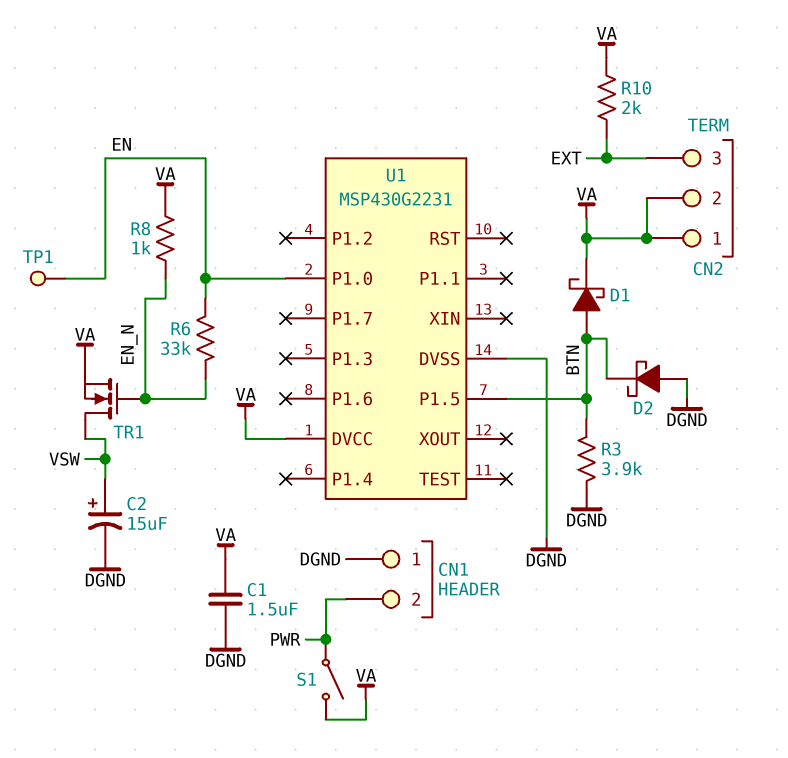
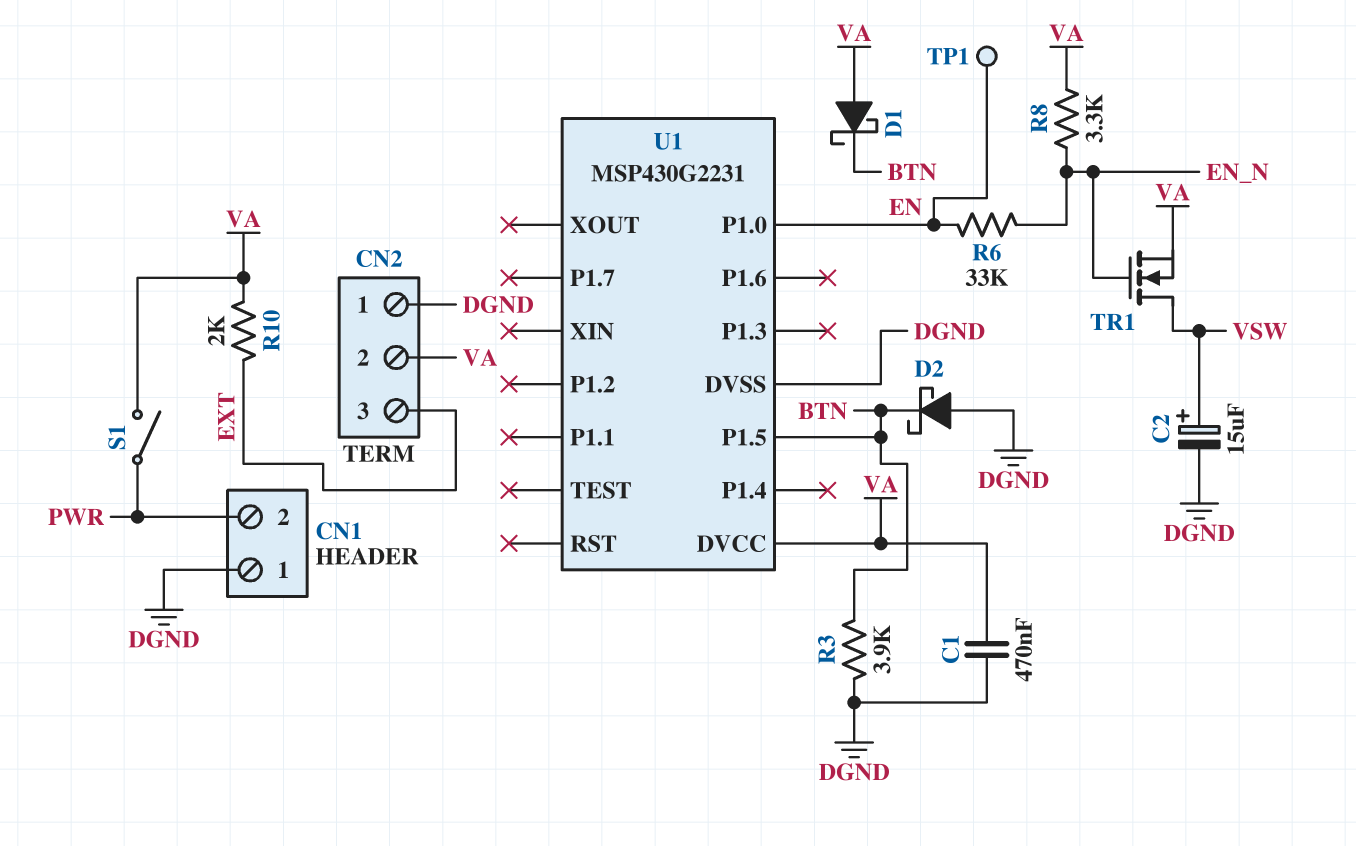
C1: 1.5uF (DGND, VA) -> 470nF (DGND, VA)
CN2 pin 1: VA -> DGND
D1: schottky (A BTN, K VA) -> schottky (A VA, K BTN)
R8: 1k (EN_N, VA) -> 3.3k (EN_N, VA)

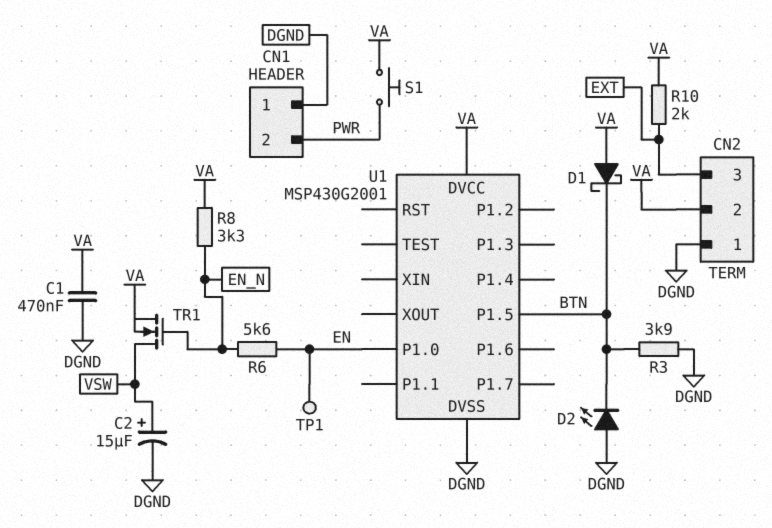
D2: schottky (A DGND, K BTN) -> LED (A DGND, K BTN)
R6: 33k (EN, EN_N) -> 5.6k (EN, EN_N)
S1: switch (PWR, VA) -> button (PWR, VA)
U1: MSP430G2231 -> MSP430G2001

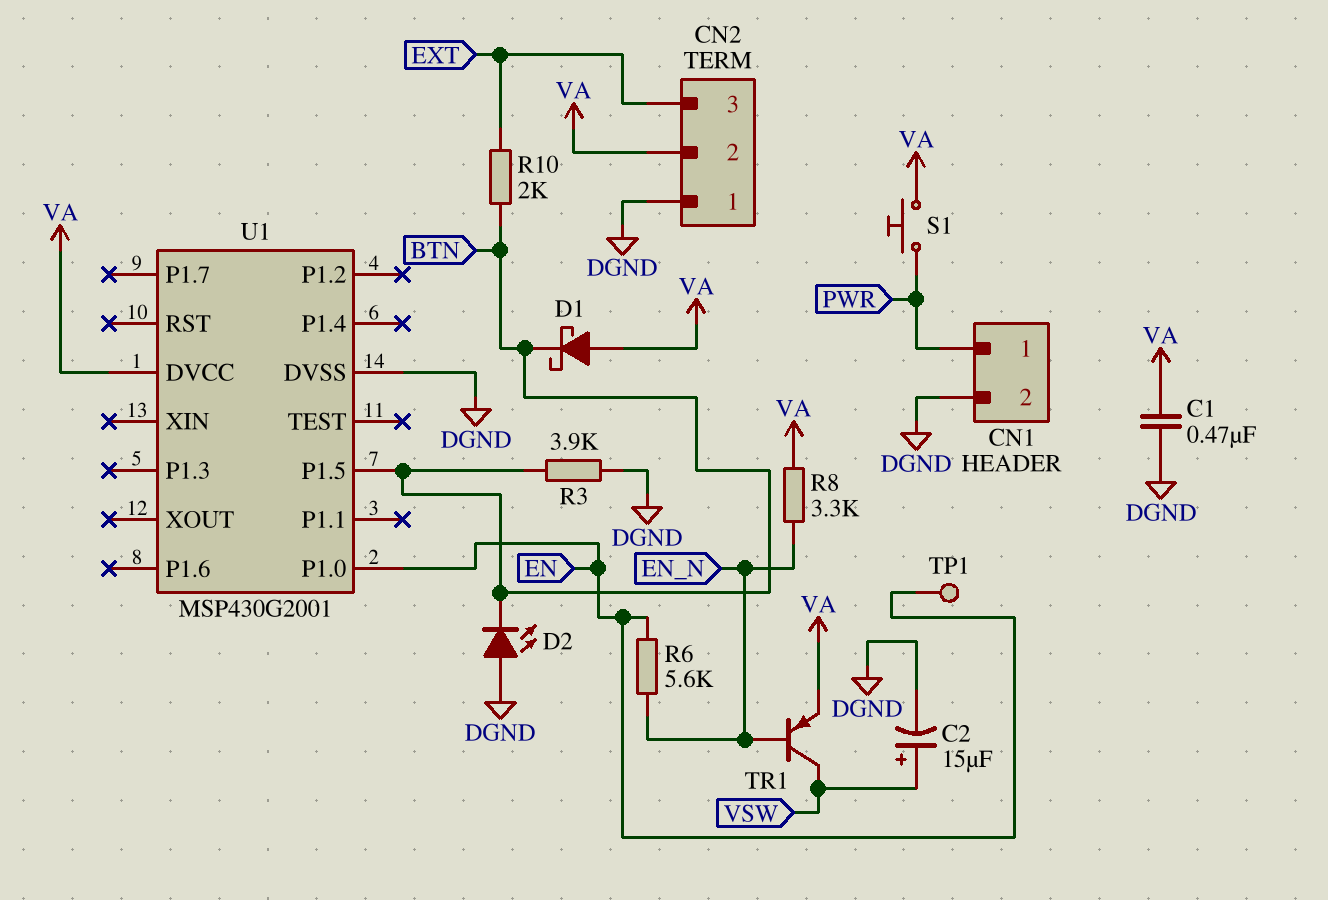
CN1 pin 1: DGND -> PWR
CN1 pin 2: PWR -> DGND
R10: 2k (EXT, VA) -> 2k (BTN, EXT)
TR1: NMOS (G EN_N, D VSW, S VA) -> PNP (B EN_N, C VSW, E VA)

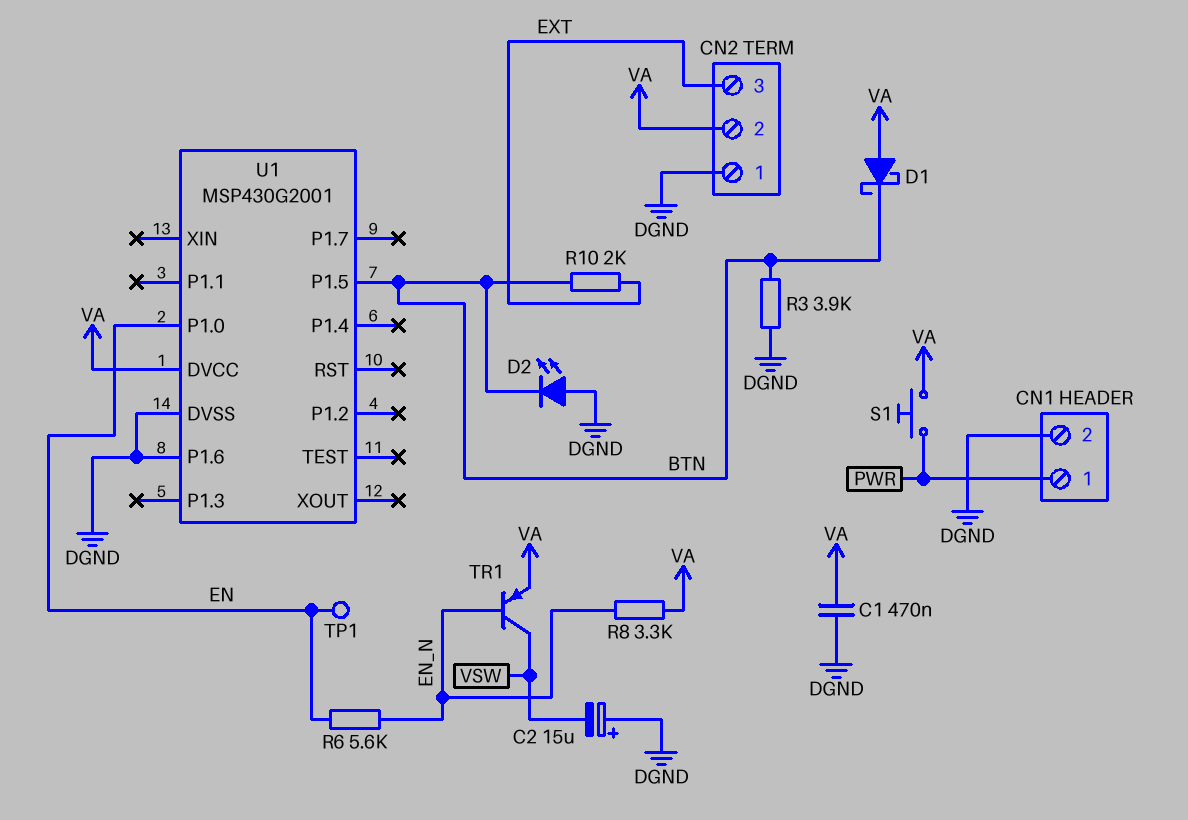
C2: 15uF (plus VSW, minus DGND) -> 15uF (plus DGND, minus VSW)
U1 pin P1.6: none -> DGND

